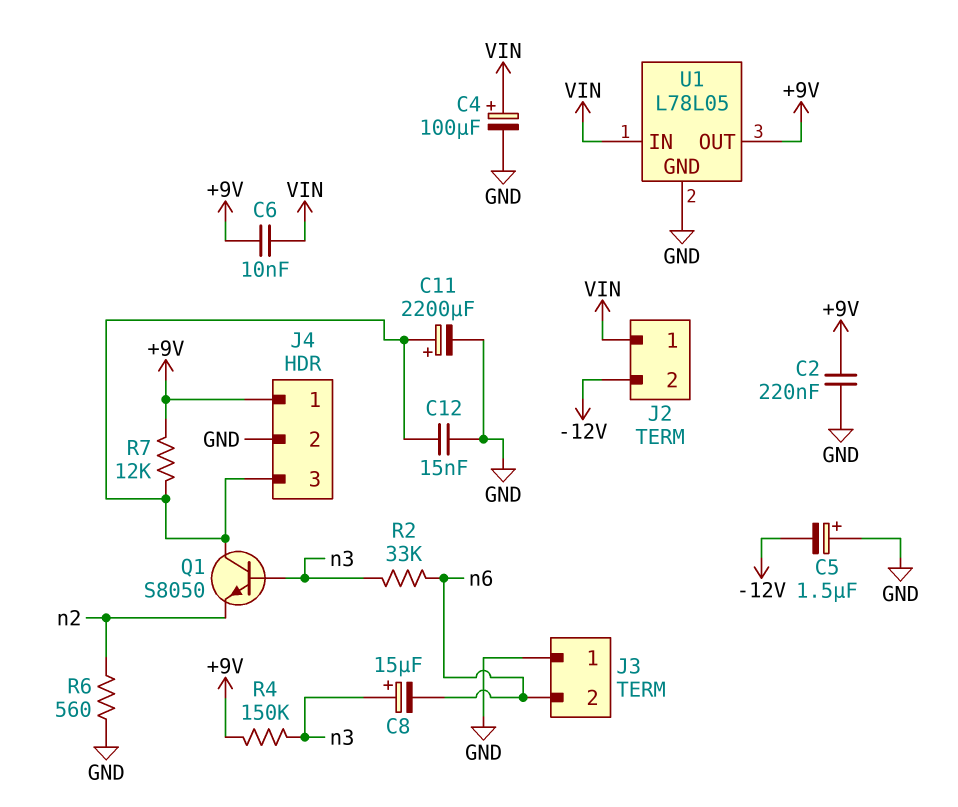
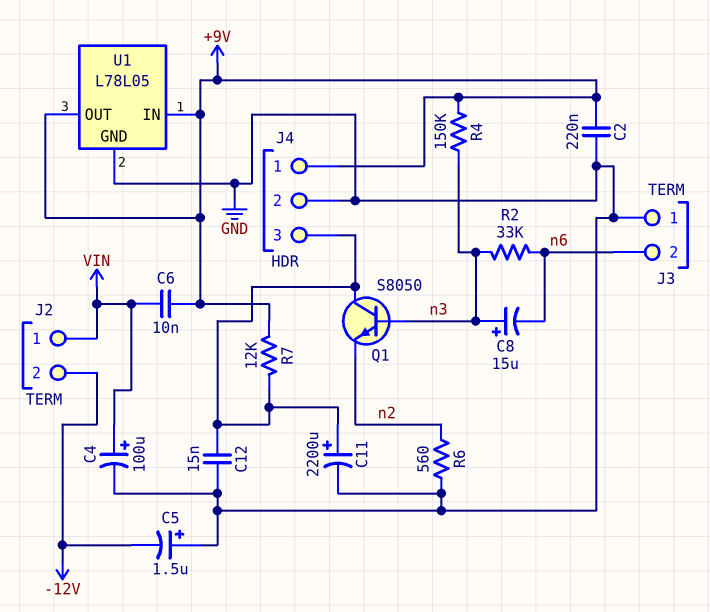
U1 pin IN: VIN -> +9V

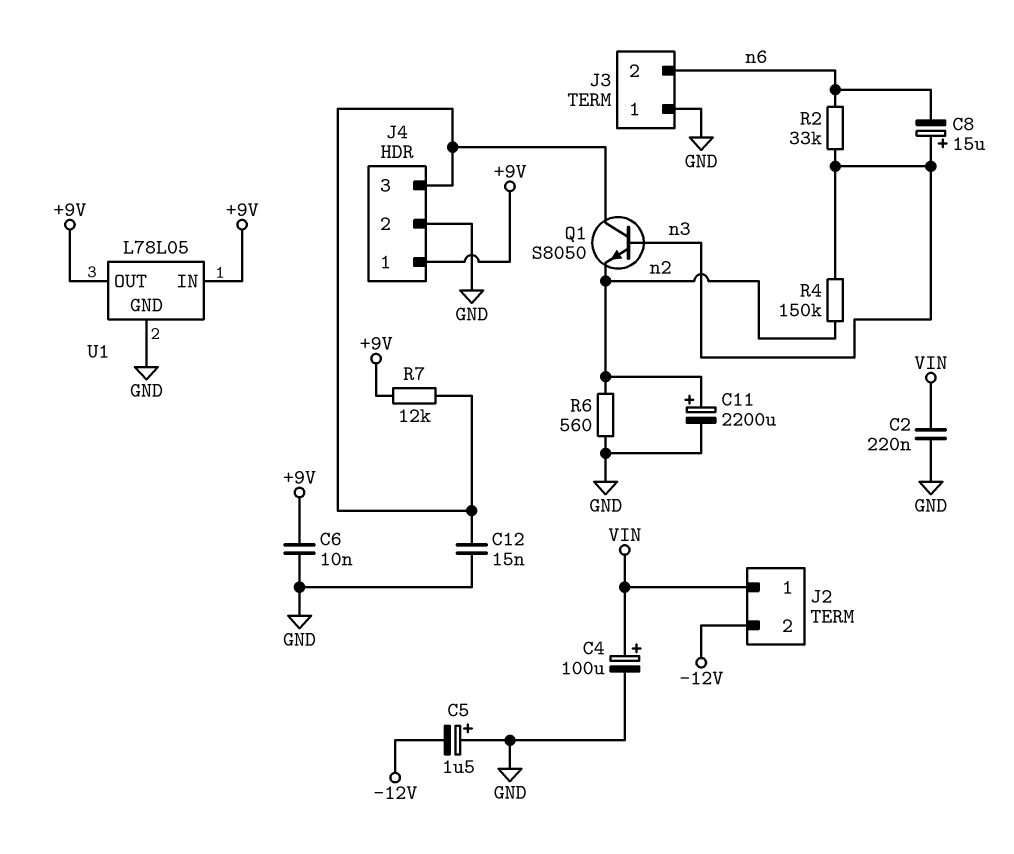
C2: 220nF (+9V, GND) -> 220nF (GND, VIN)
C6: 10nF (+9V, VIN) -> 10nF (+9V, GND)
C11: 2200uF (plus J4/3, minus GND) -> 2200uF (plus n2, minus GND)
R4: 150k (+9V, n3) -> 150k (n2, n3)

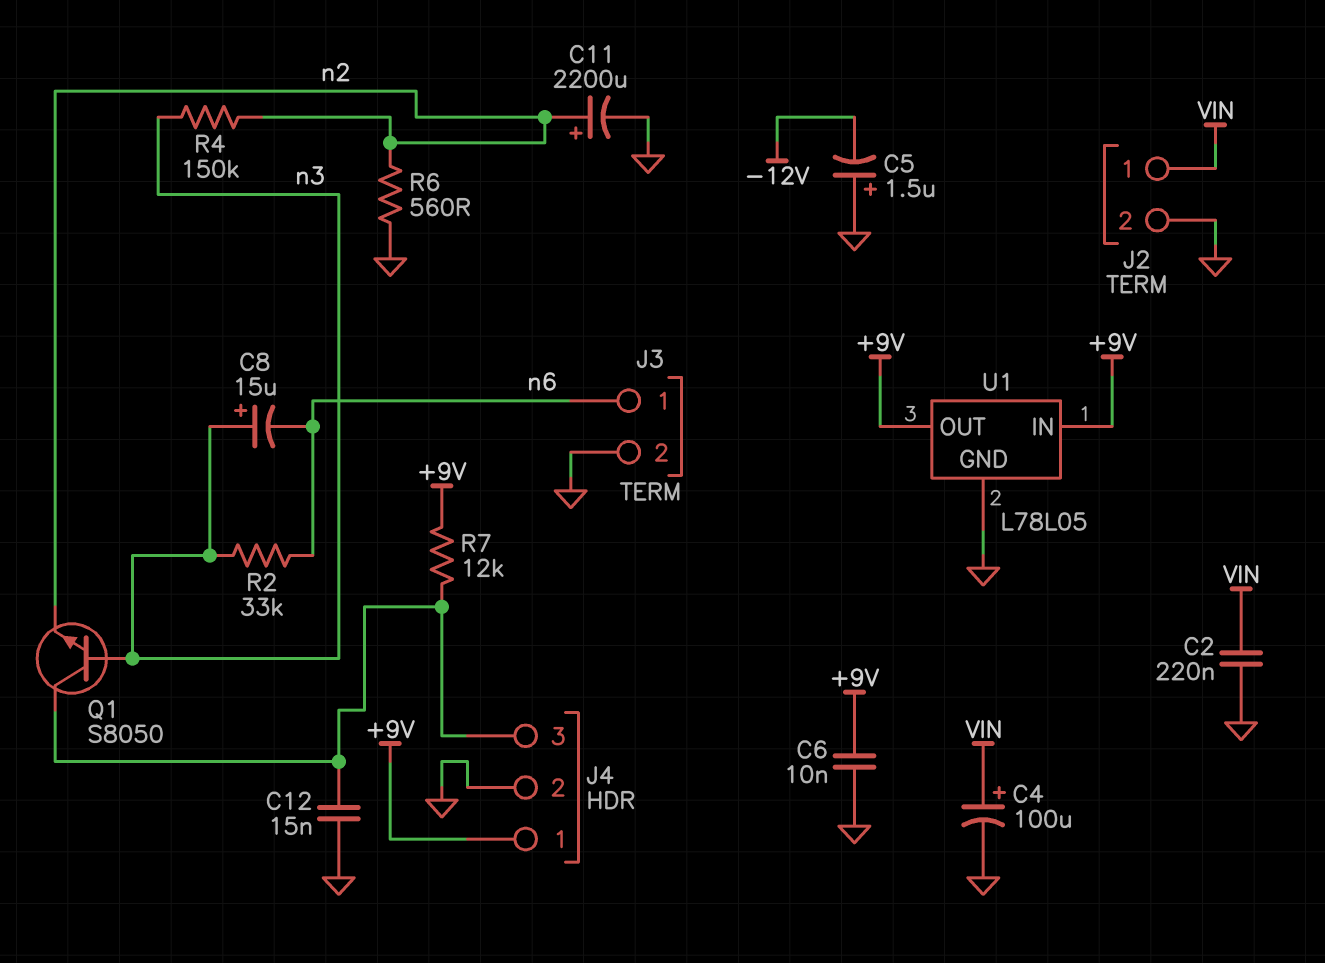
J2 pin 2: -12V -> GND
J3 pin 1: GND -> n6
J3 pin 2: n6 -> GND

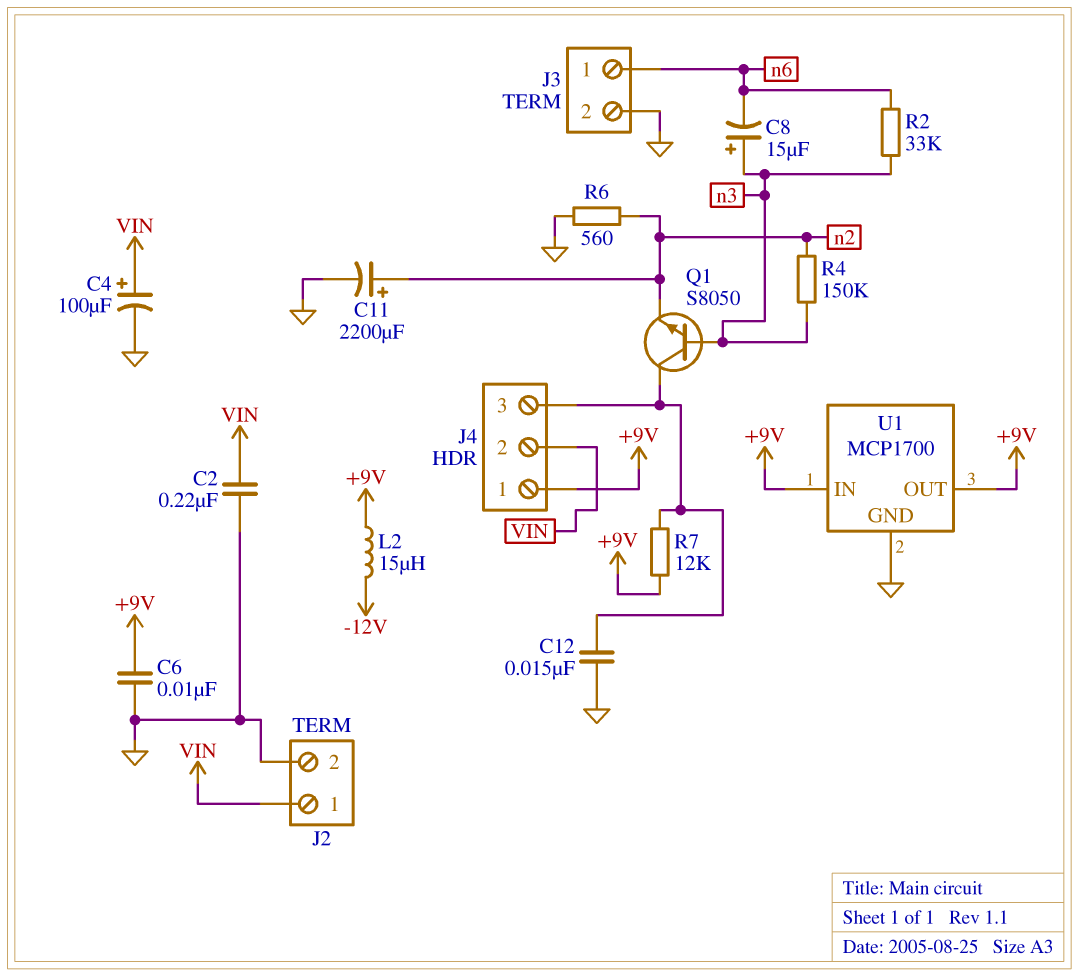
C5: 1.5uF (plus GND, minus -12V) -> none
J4 pin 2: GND -> VIN
L2: none -> 15uH (+9V, -12V)
U1: L78L05 -> MCP1700

